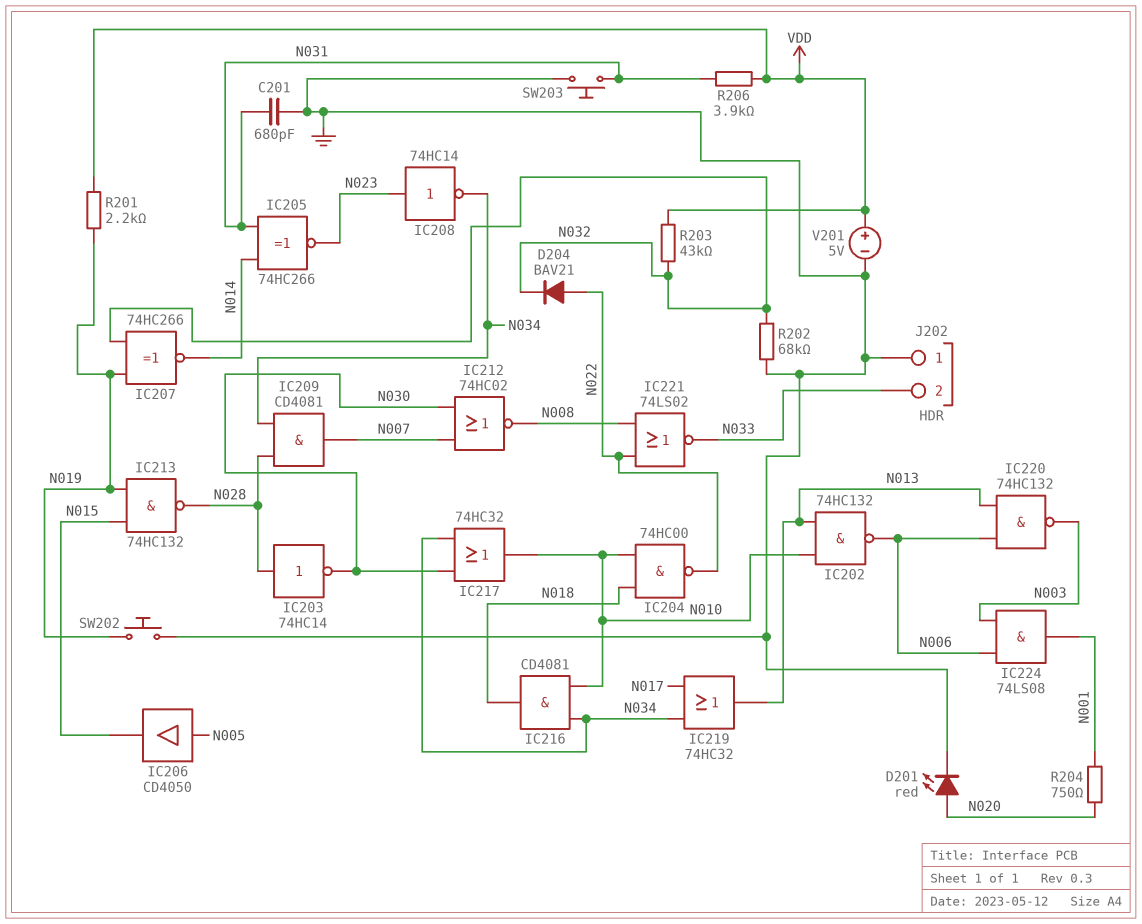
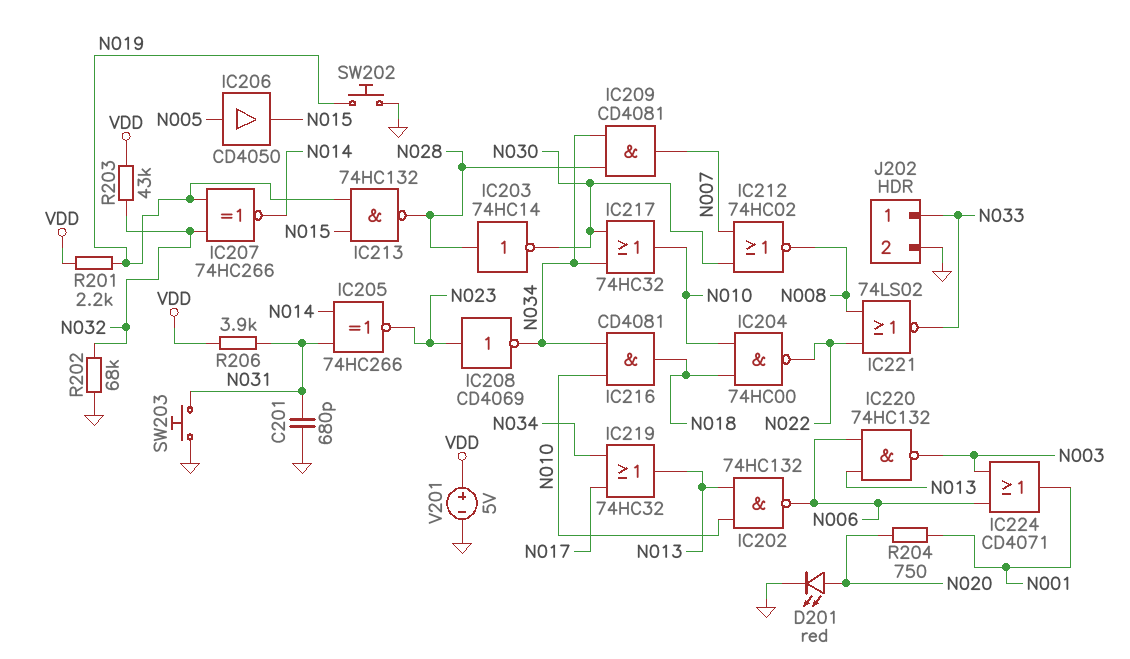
D204: diode BAV21 (A N022, K N032) -> none
IC208: NOT 74HC14 (in N023, out N034) -> NOT CD4069 (in N023, out N034)
IC224: AND 74LS08 (in N003, in N006, out N001) -> OR CD4071 (in N003, in N006, out N001)
J202 pin 1: GND -> N033
J202 pin 2: N033 -> GND

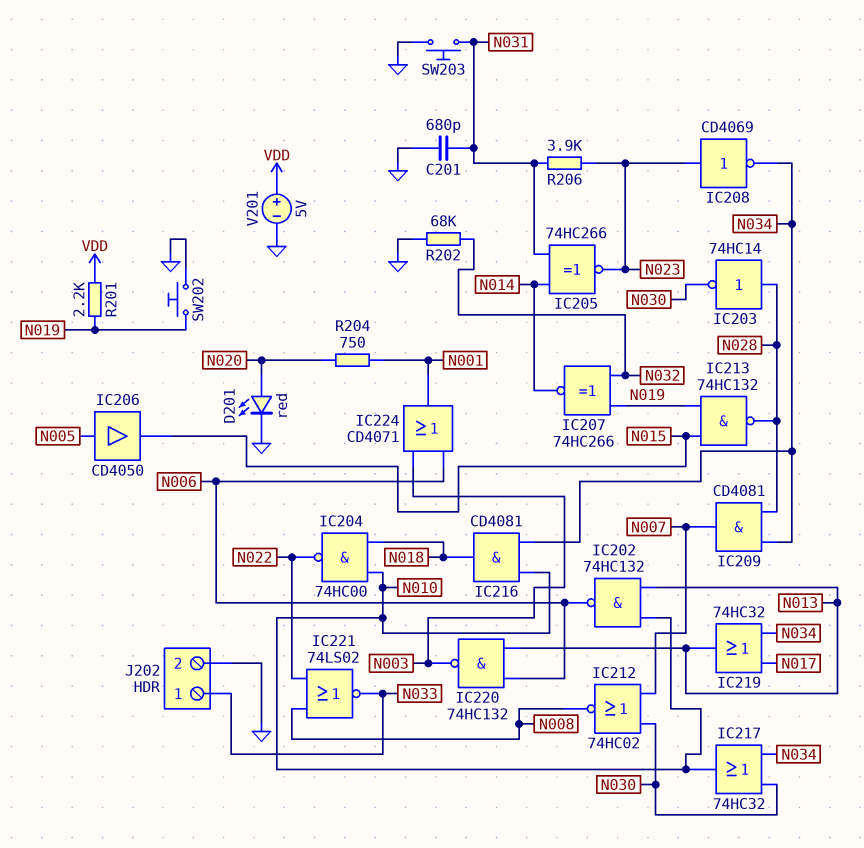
R203: 43k (N032, VDD) -> none
R206: 3.9k (N031, VDD) -> 3.9k (N023, N031)

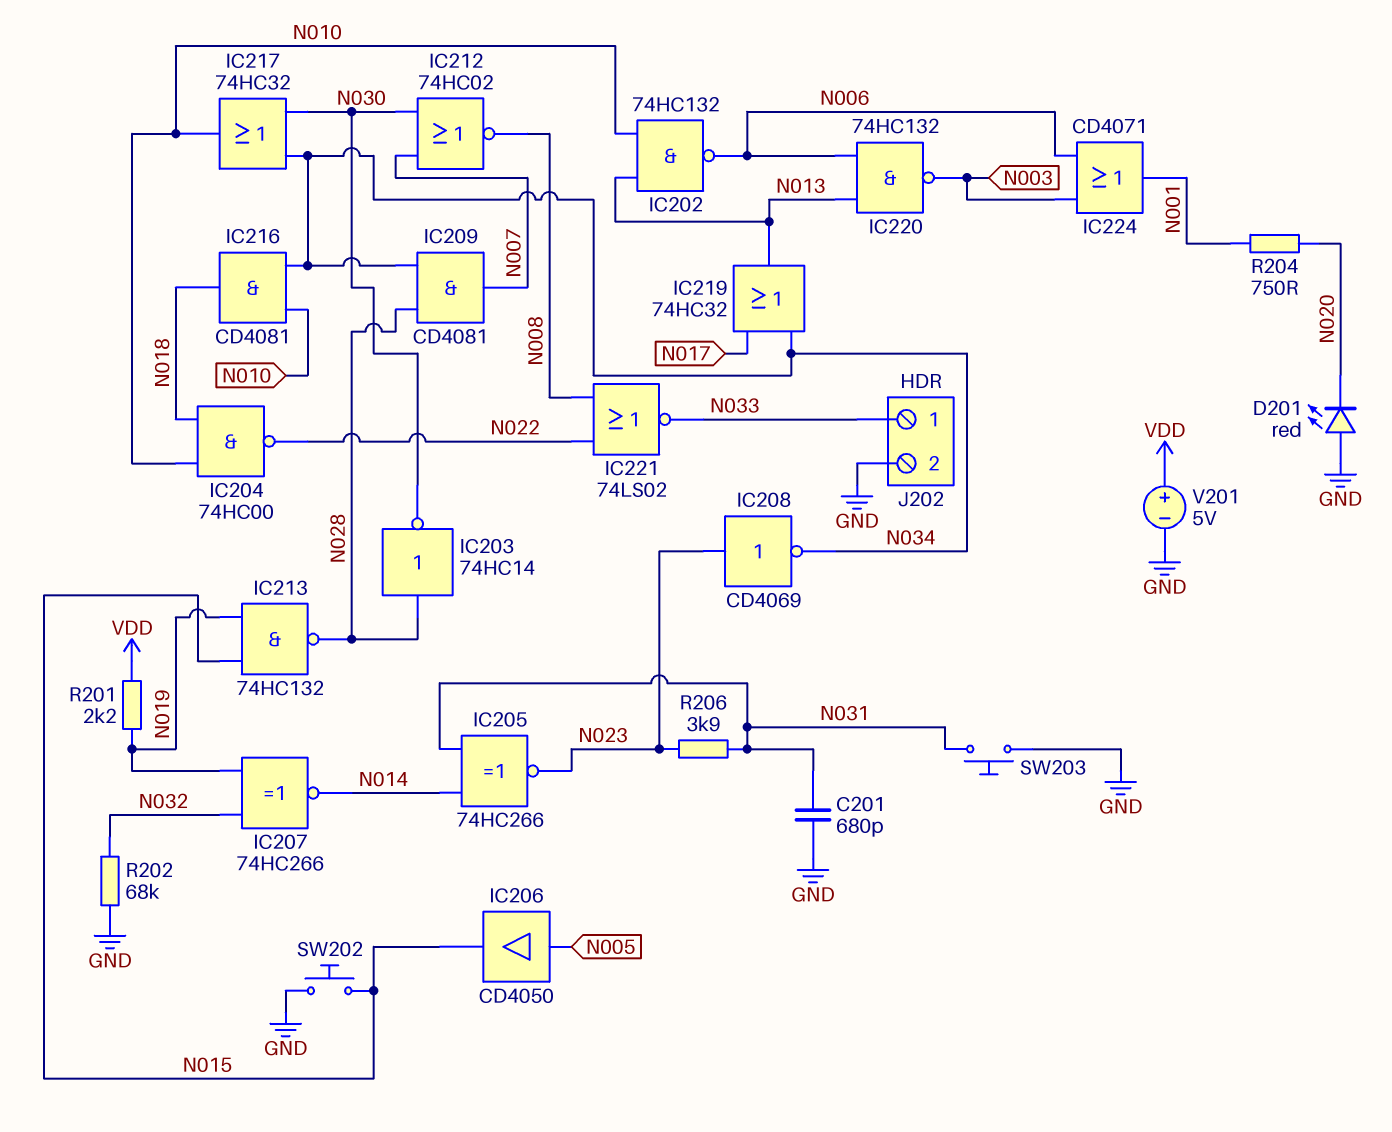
D201: LED red (A N020, K GND) -> LED red (A GND, K N020)
SW202: button (GND, N019) -> button (GND, N015)

